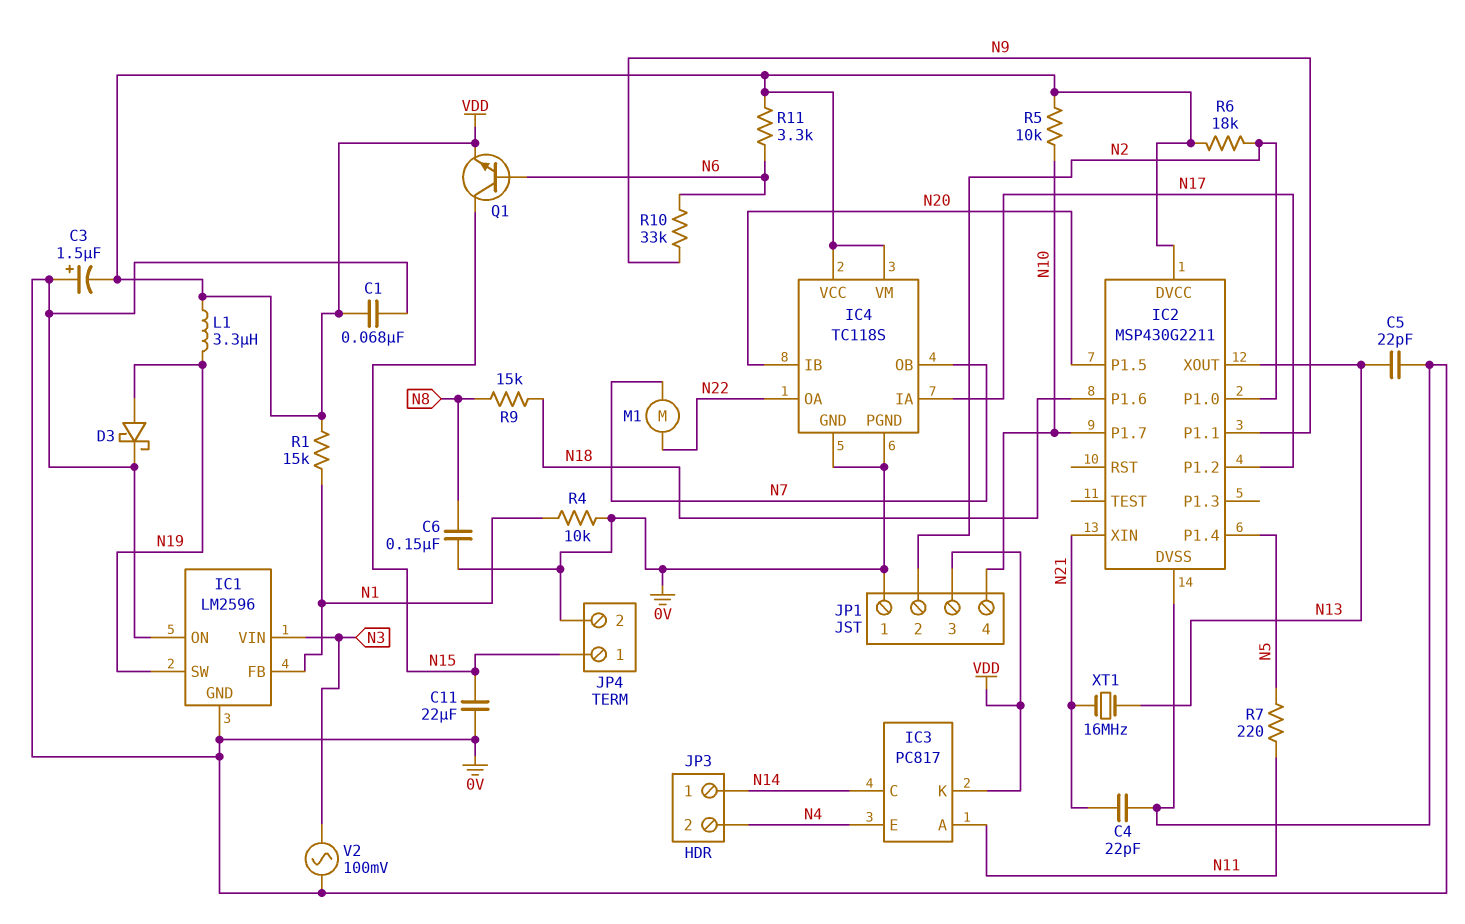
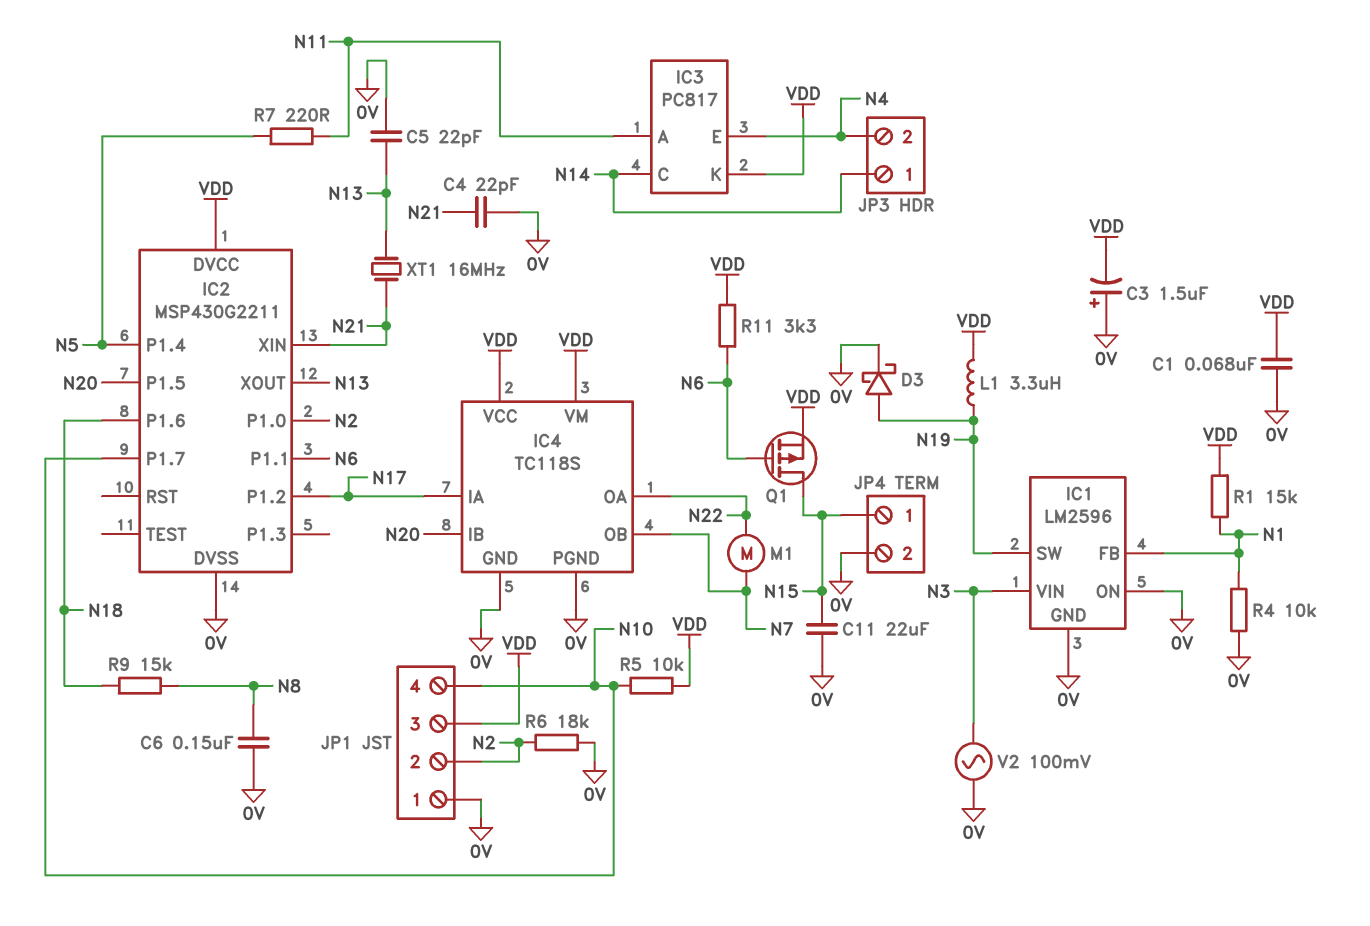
IC2 pin P1.1: N9 -> N6
Q1: NPN (B N6, C N15, E VDD) -> PMOS (G N6, D N15, S VDD)
R6: 18k (N2, VDD) -> 18k (0V, N2)
R10: 33k (N6, N9) -> none

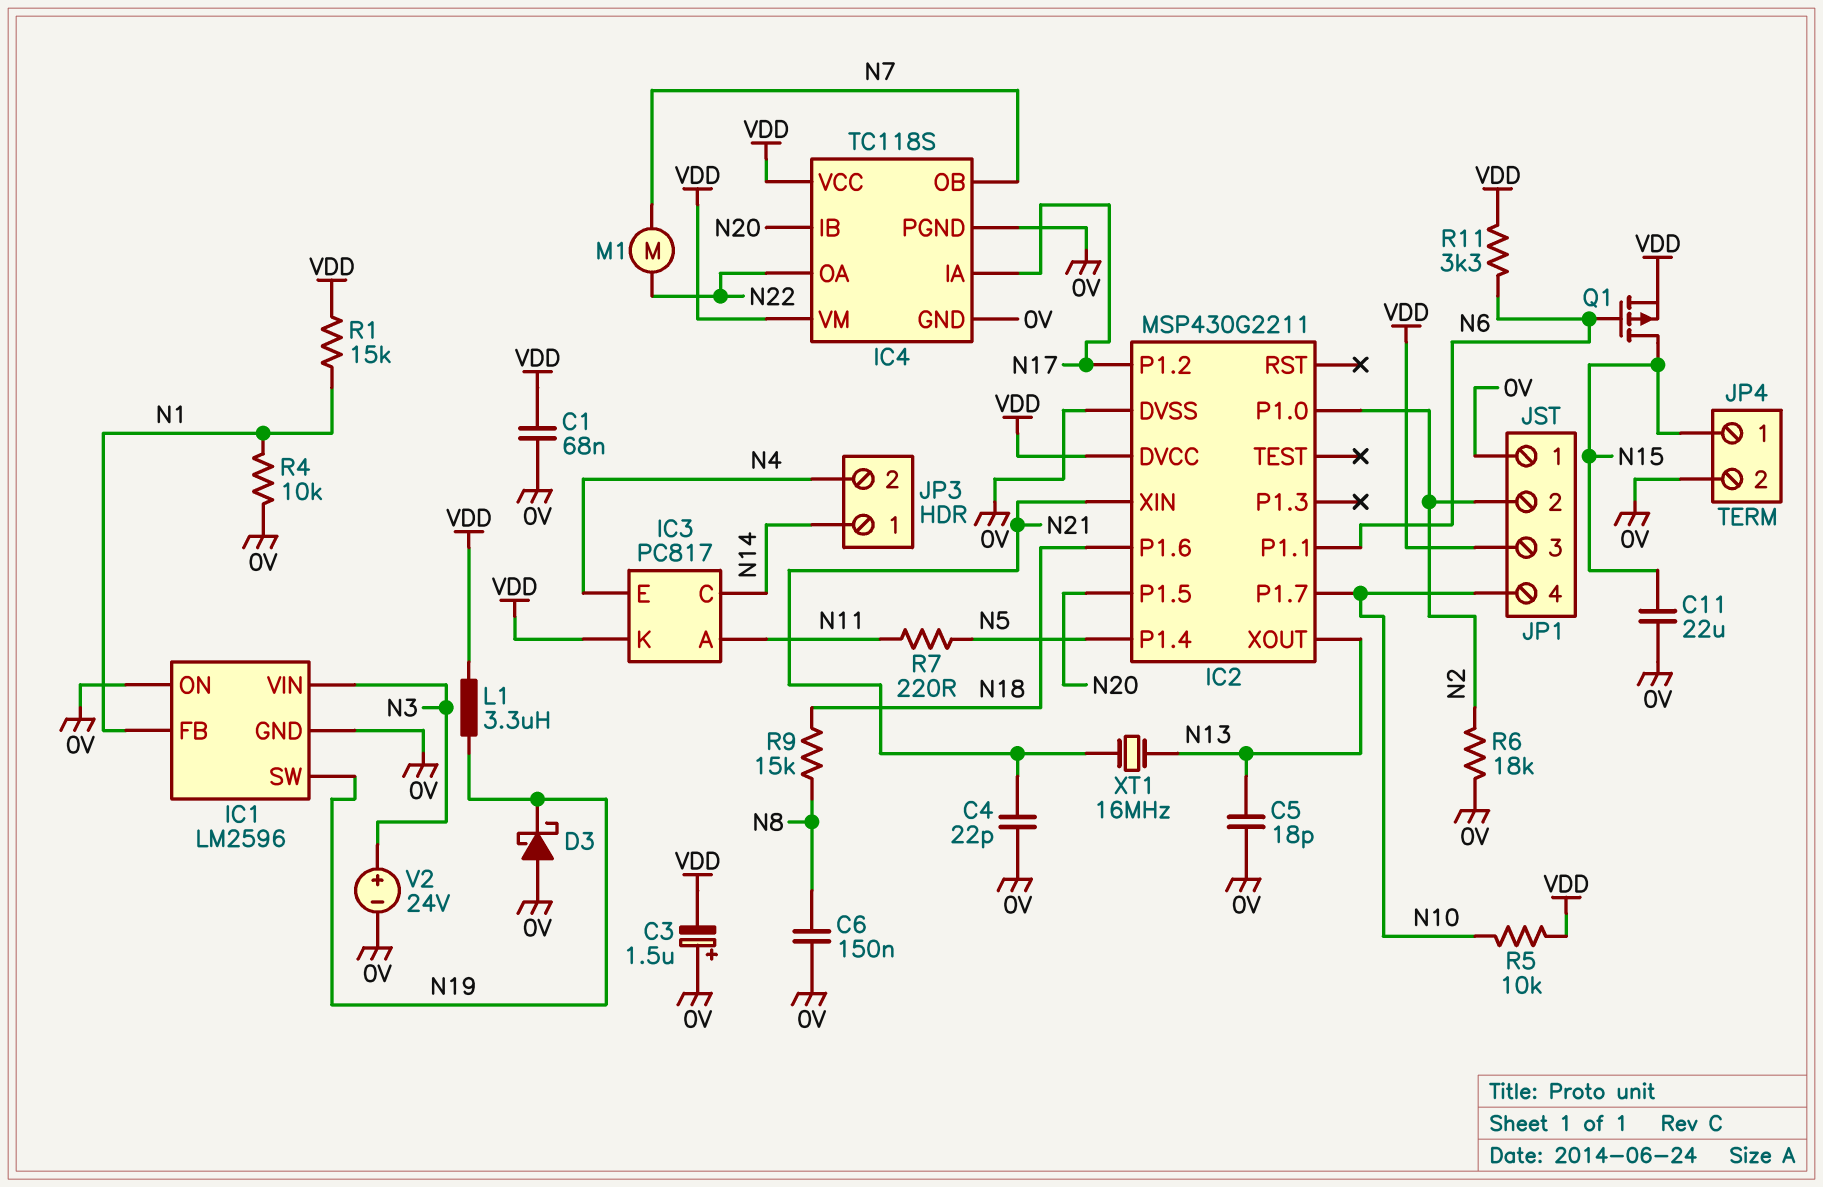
C5: 22pF (0V, N13) -> 18pF (0V, N13)
D3: schottky (A N19, K 0V) -> schottky (A 0V, K N19)
V2: AC 100mV (0V, N3) -> 24V (plus N3, minus 0V)

